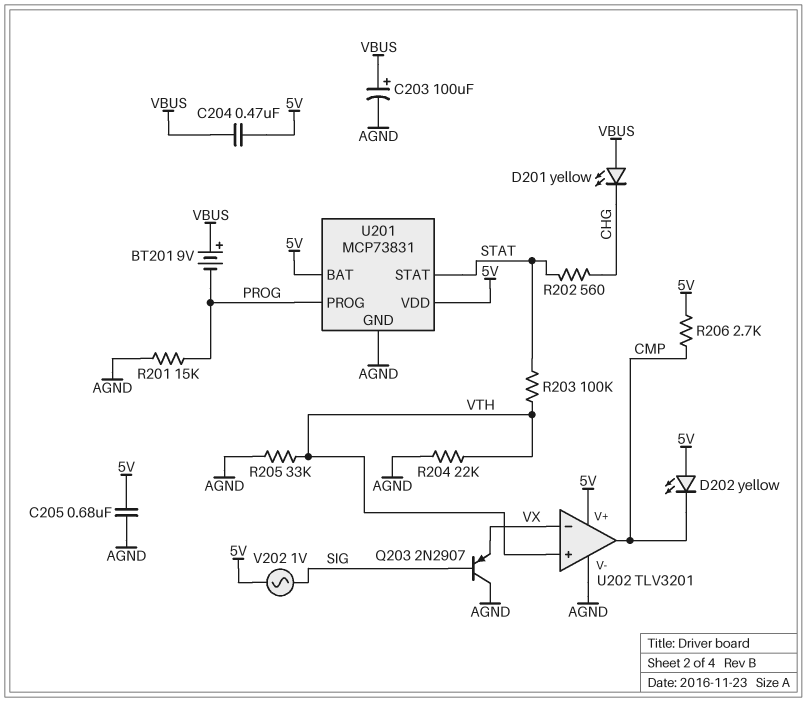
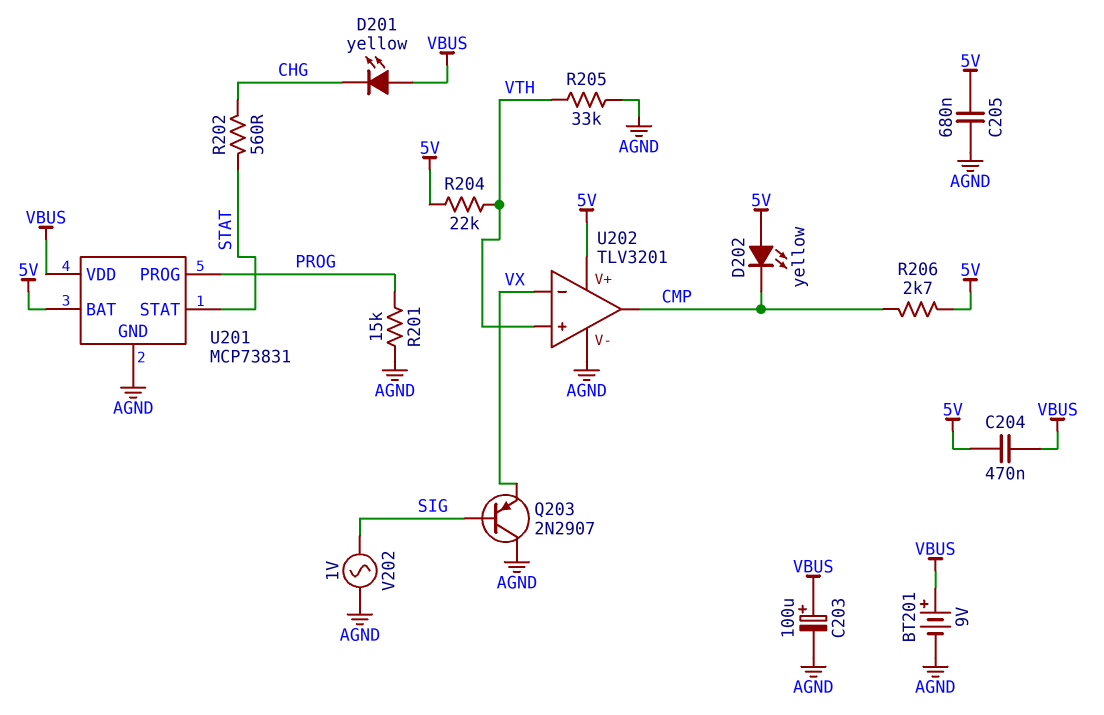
BT201: 9V (plus VBUS, minus PROG) -> 9V (plus VBUS, minus AGND)
R203: 100k (STAT, VTH) -> none
R204: 22k (AGND, VTH) -> 22k (5V, VTH)
U201 pin VDD: 5V -> VBUS
V202: AC 1V (5V, SIG) -> AC 1V (AGND, SIG)

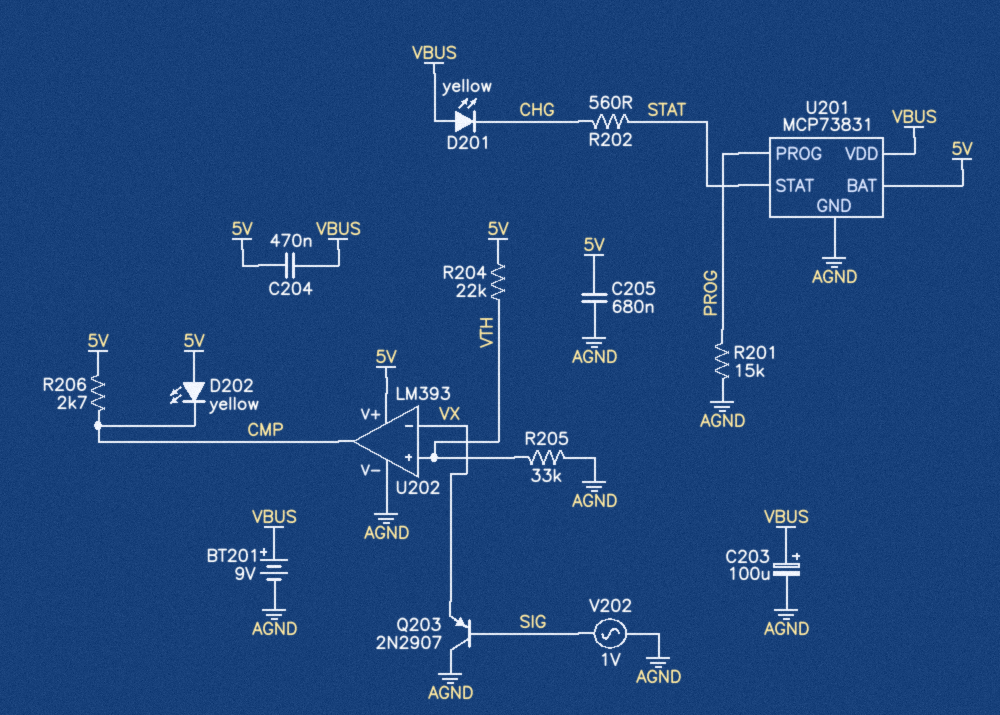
U202: TLV3201 -> LM393

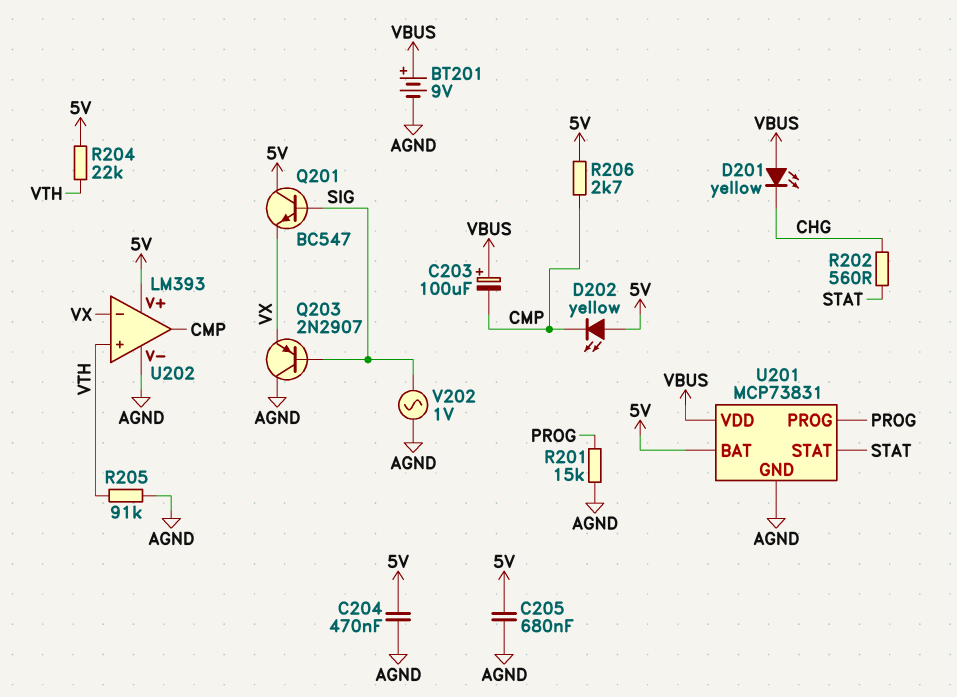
C203: 100uF (plus VBUS, minus AGND) -> 100uF (plus VBUS, minus CMP)
C204: 470nF (5V, VBUS) -> 470nF (5V, AGND)
Q201: none -> NPN BC547 (B SIG, C 5V, E VX)
R205: 33k (AGND, VTH) -> 91k (AGND, VTH)

